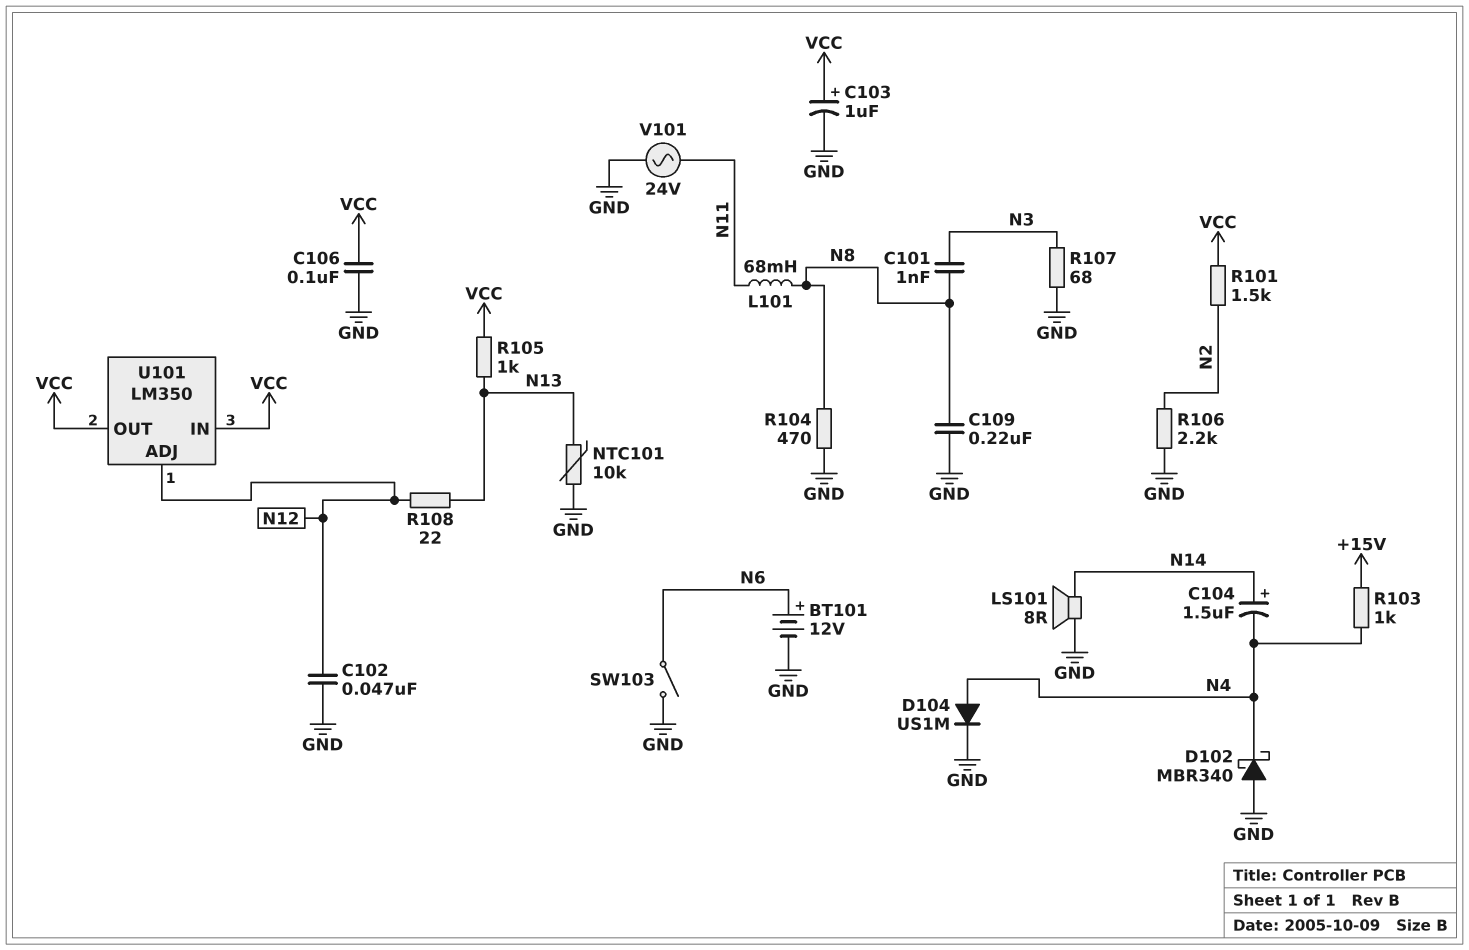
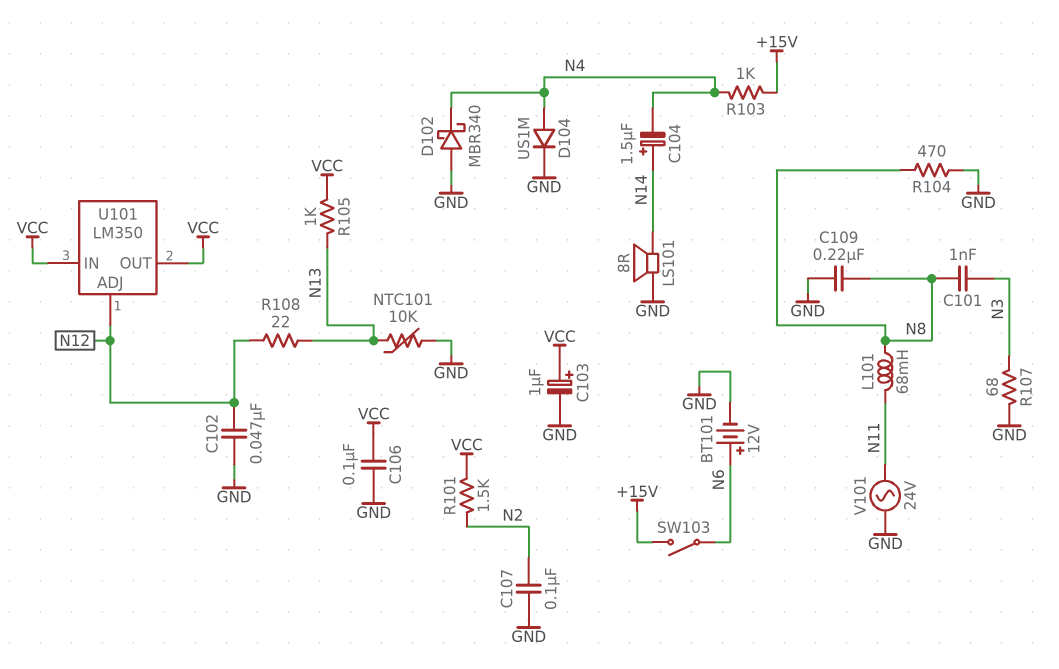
C107: none -> 100nF (GND, N2)
R106: 2.2k (GND, N2) -> none
SW103: switch (GND, N6) -> switch (+15V, N6)

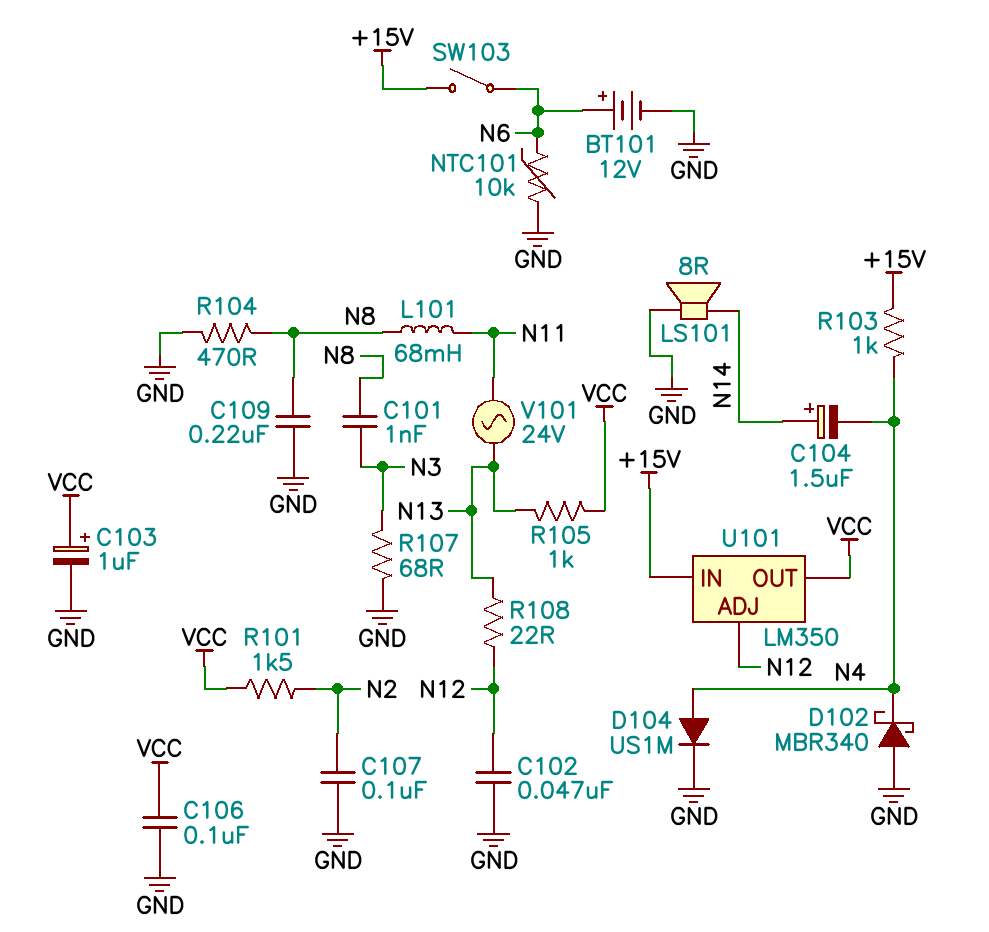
NTC101: 10k (GND, N13) -> 10k (GND, N6)
U101 pin IN: VCC -> +15V
V101: AC 24V (GND, N11) -> AC 24V (N11, N13)

